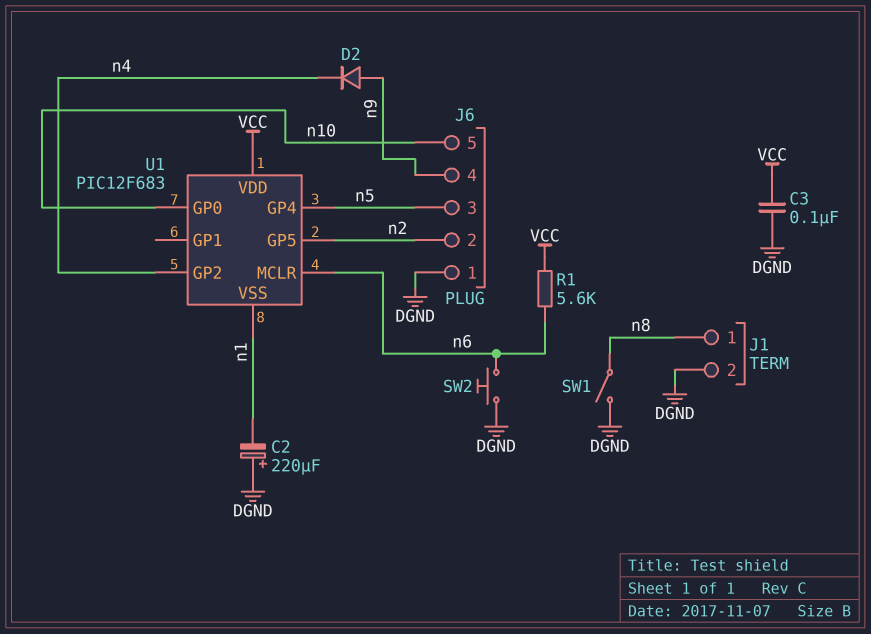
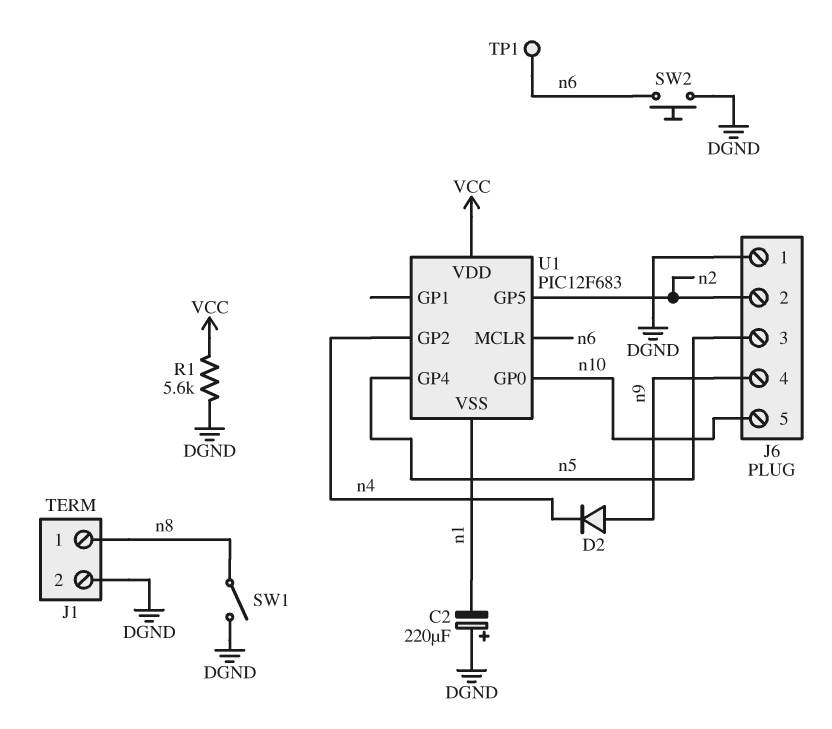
C3: 100nF (DGND, VCC) -> none
R1: 5.6k (VCC, n6) -> 5.6k (DGND, VCC)
TP1: none -> test point (n6)

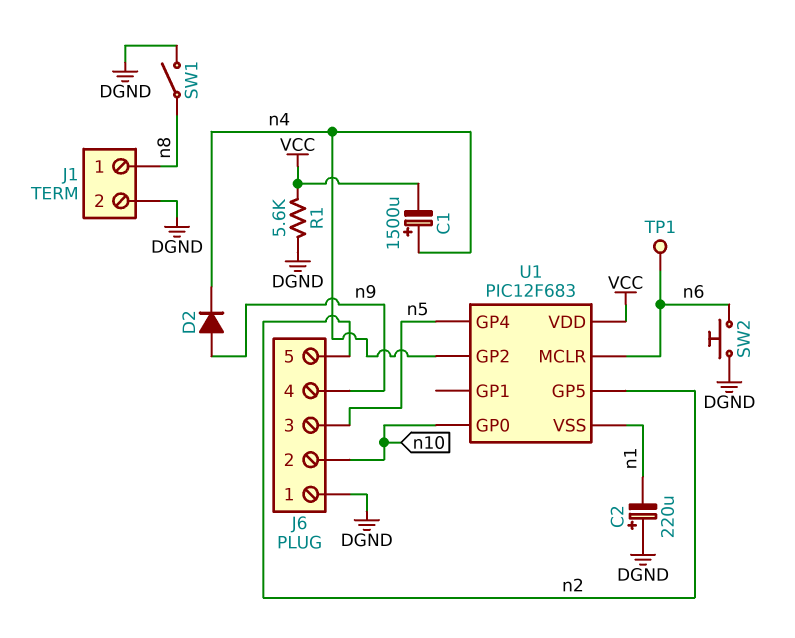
C1: none -> 1500uF (plus n4, minus VCC)
J6 pin 2: n2 -> n10
J6 pin 5: n10 -> n2

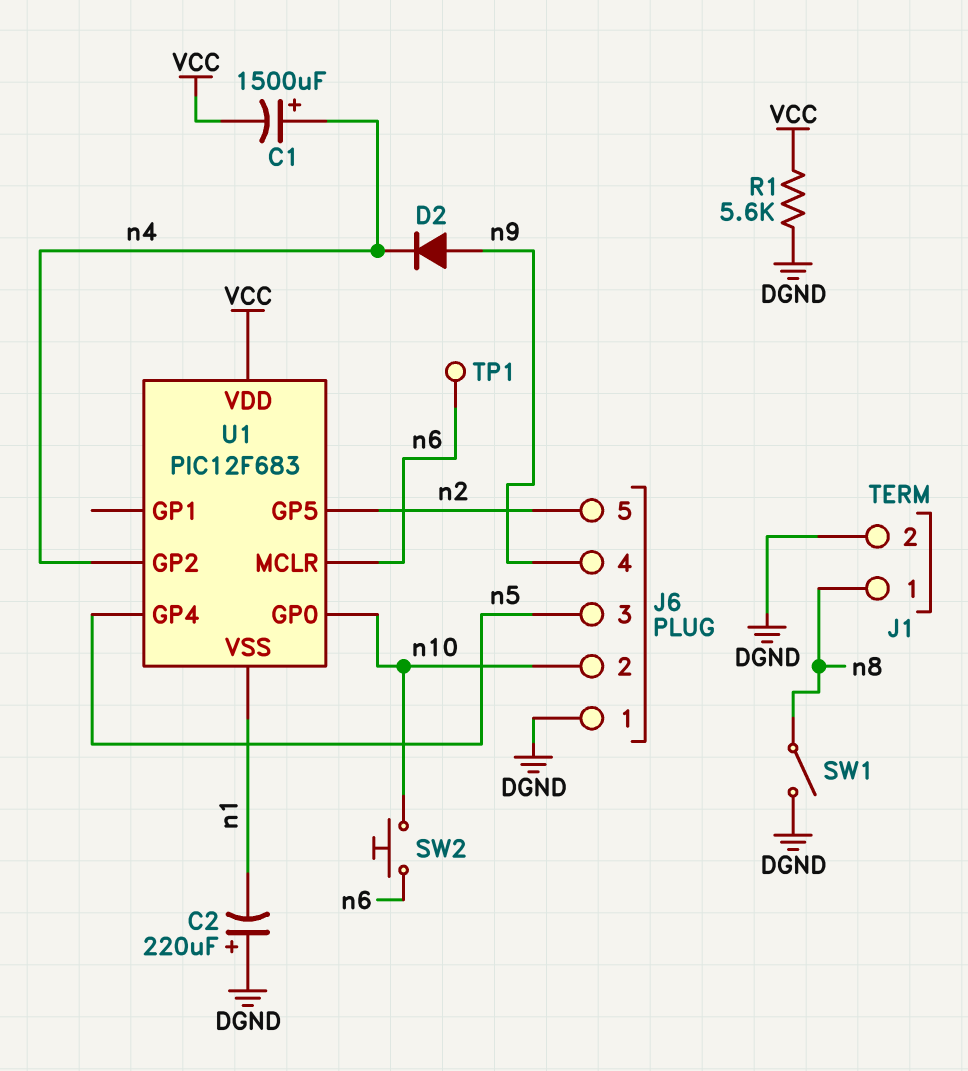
SW2: button (DGND, n6) -> button (n6, n10)

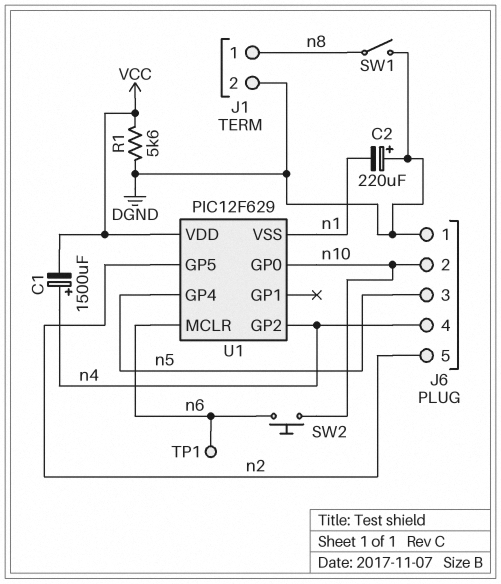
D2: diode (A n9, K n4) -> none
J6 pin 4: n9 -> n4
U1: PIC12F683 -> PIC12F629

